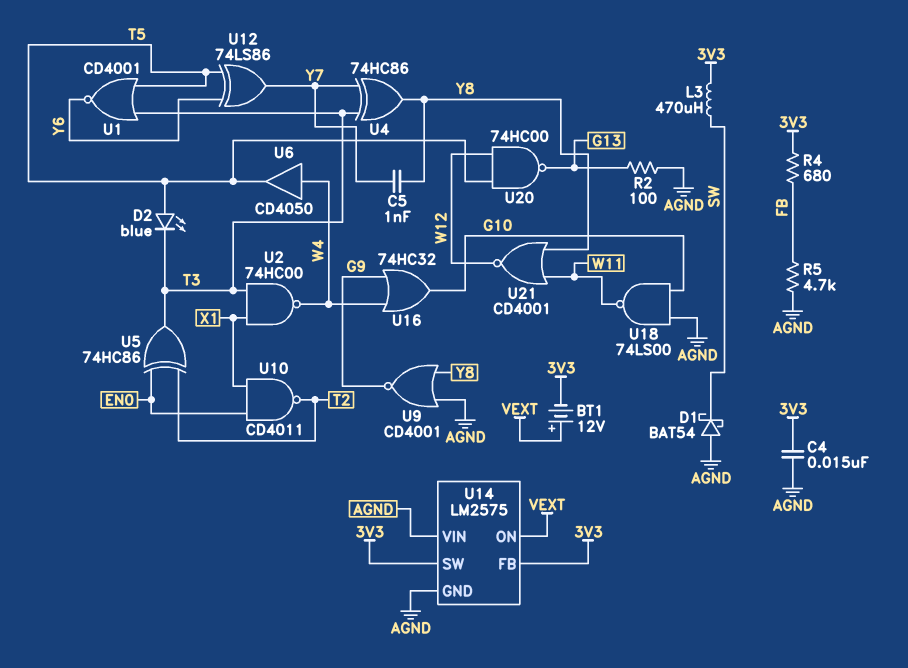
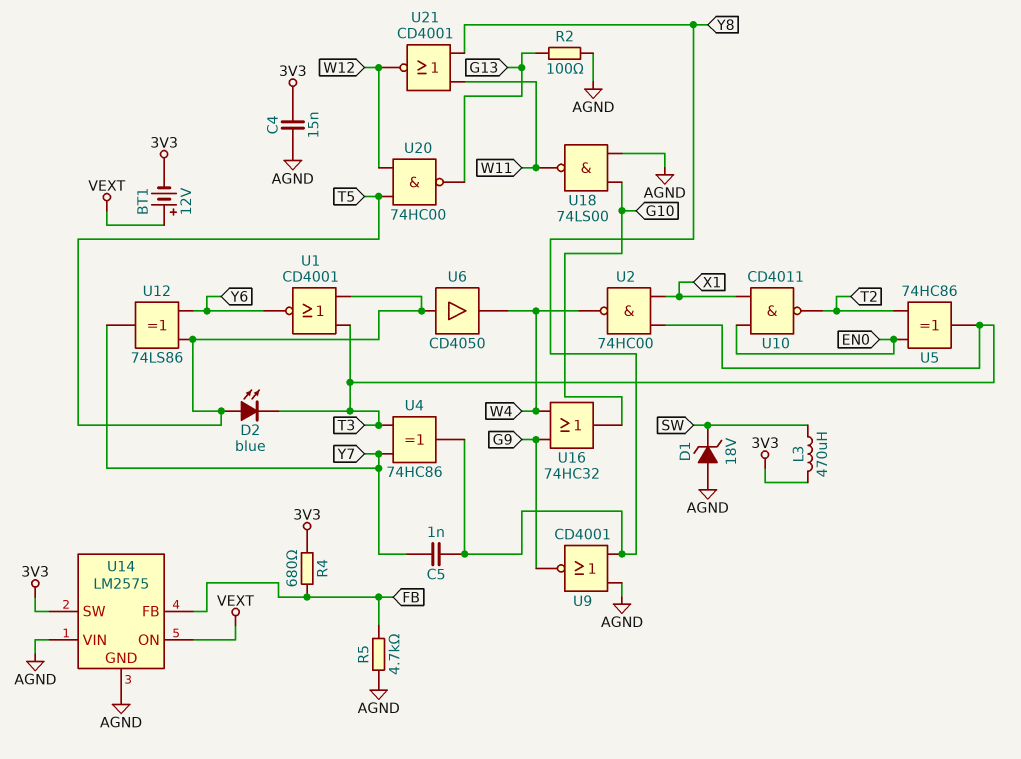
D1: schottky BAT54 (A AGND, K SW) -> zener 18V (A AGND, K SW)
U6: buffer CD4050 (in W4, out T5) -> buffer CD4050 (in T5, out W4)
U14 pin FB: 3V3 -> FB

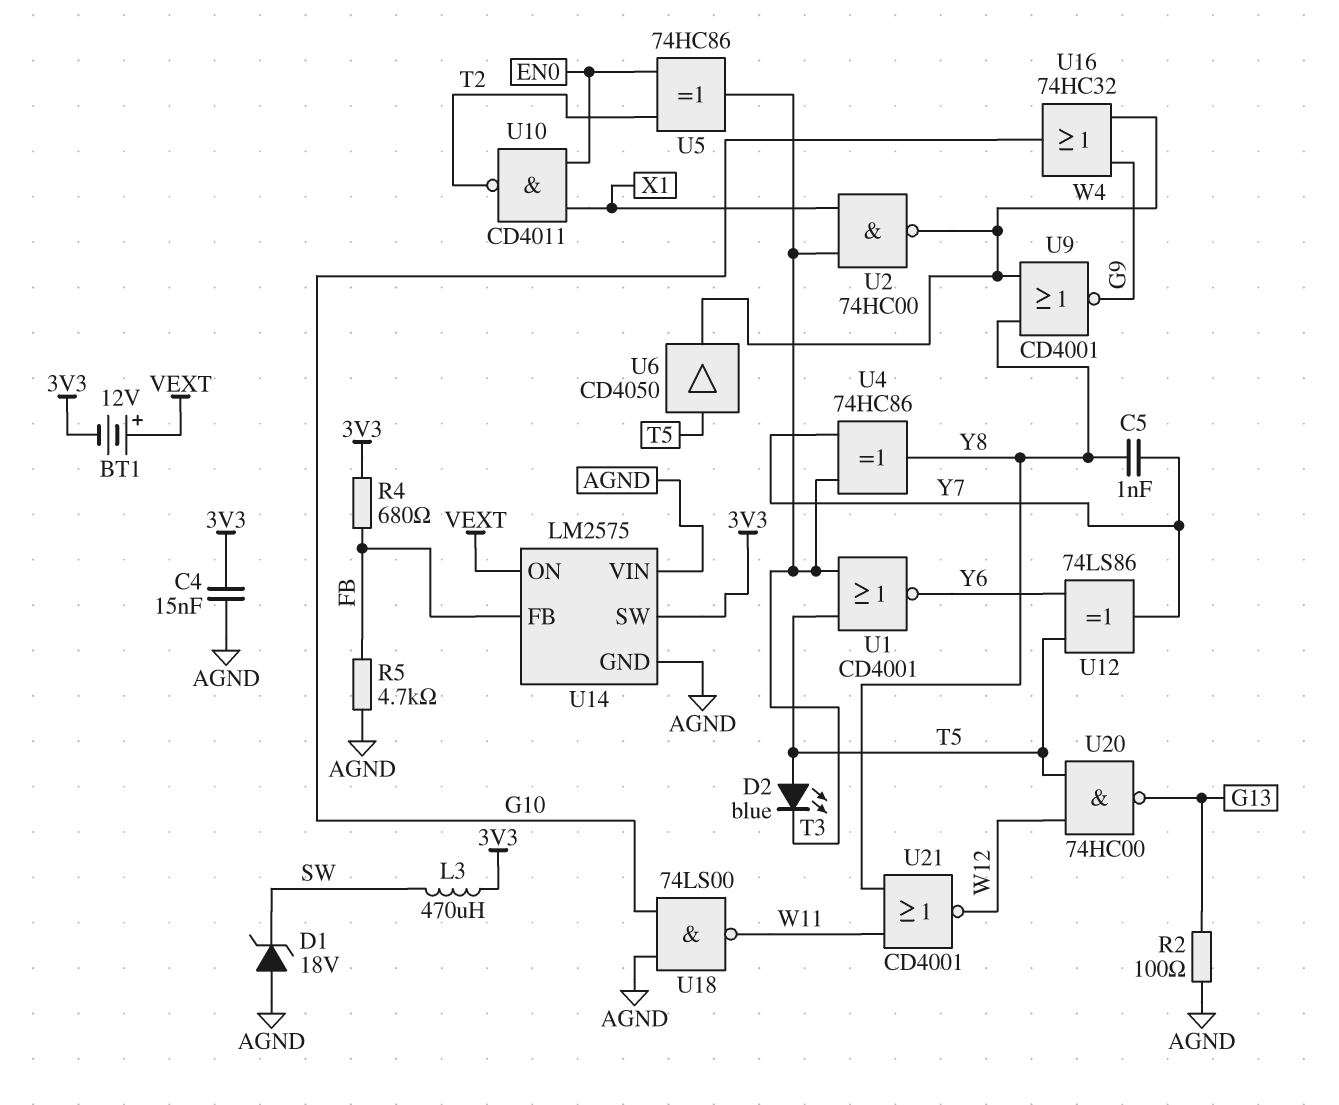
U9: NOR CD4001 (in AGND, in Y8, out G9) -> NOR CD4001 (in W4, in Y8, out G9)

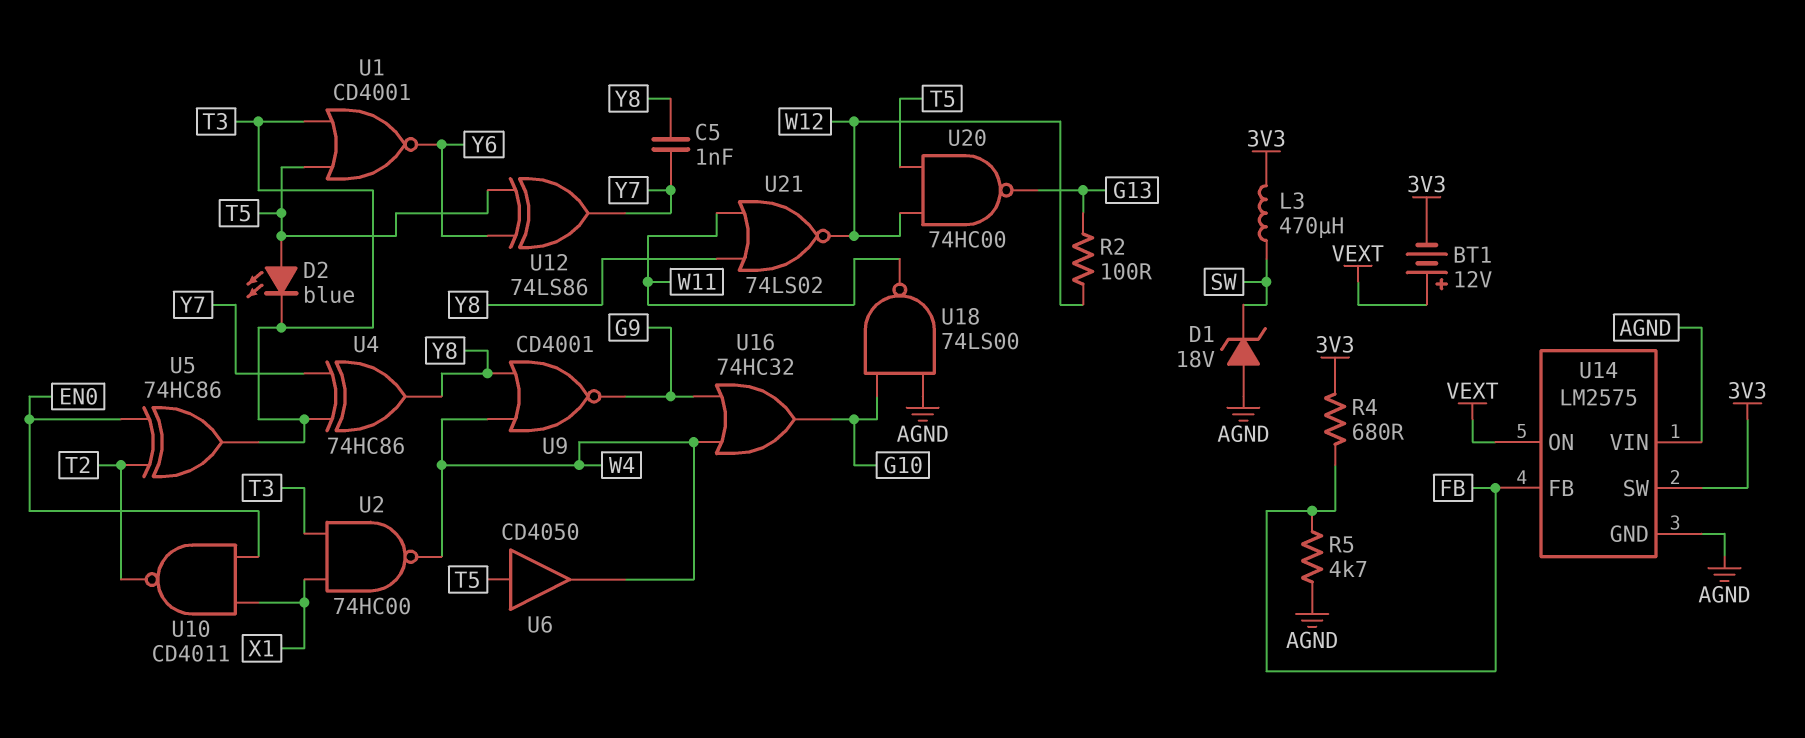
C4: 15nF (3V3, AGND) -> none
R2: 100 (AGND, G13) -> 100 (G13, W12)
U21: NOR CD4001 (in W11, in Y8, out W12) -> NOR 74LS02 (in W11, in Y8, out W12)

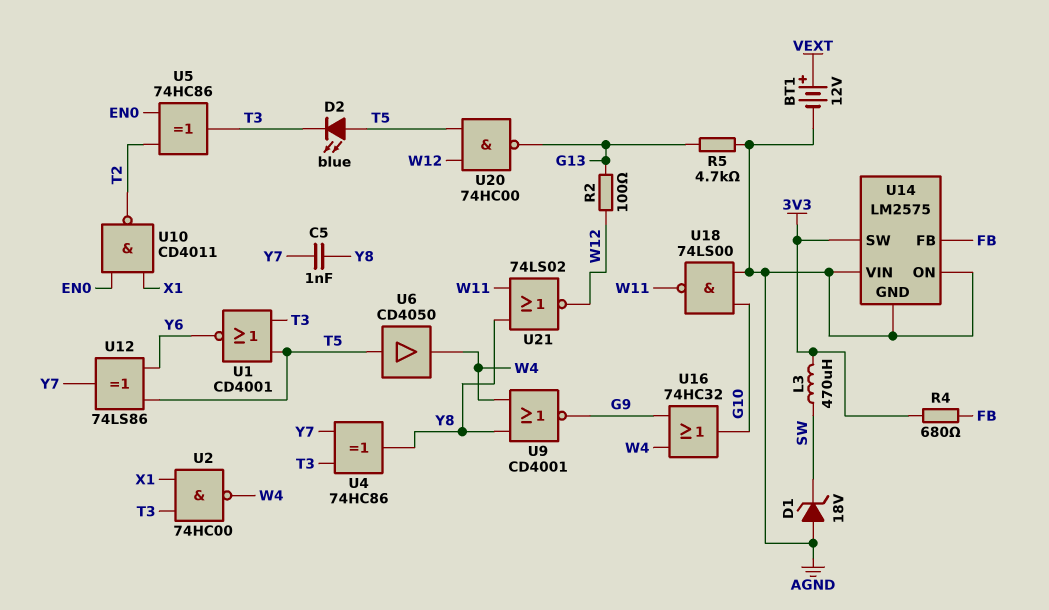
BT1: 12V (plus VEXT, minus 3V3) -> 12V (plus VEXT, minus AGND)
R5: 4.7k (AGND, FB) -> 4.7k (AGND, G13)
U14 pin ON: VEXT -> AGND

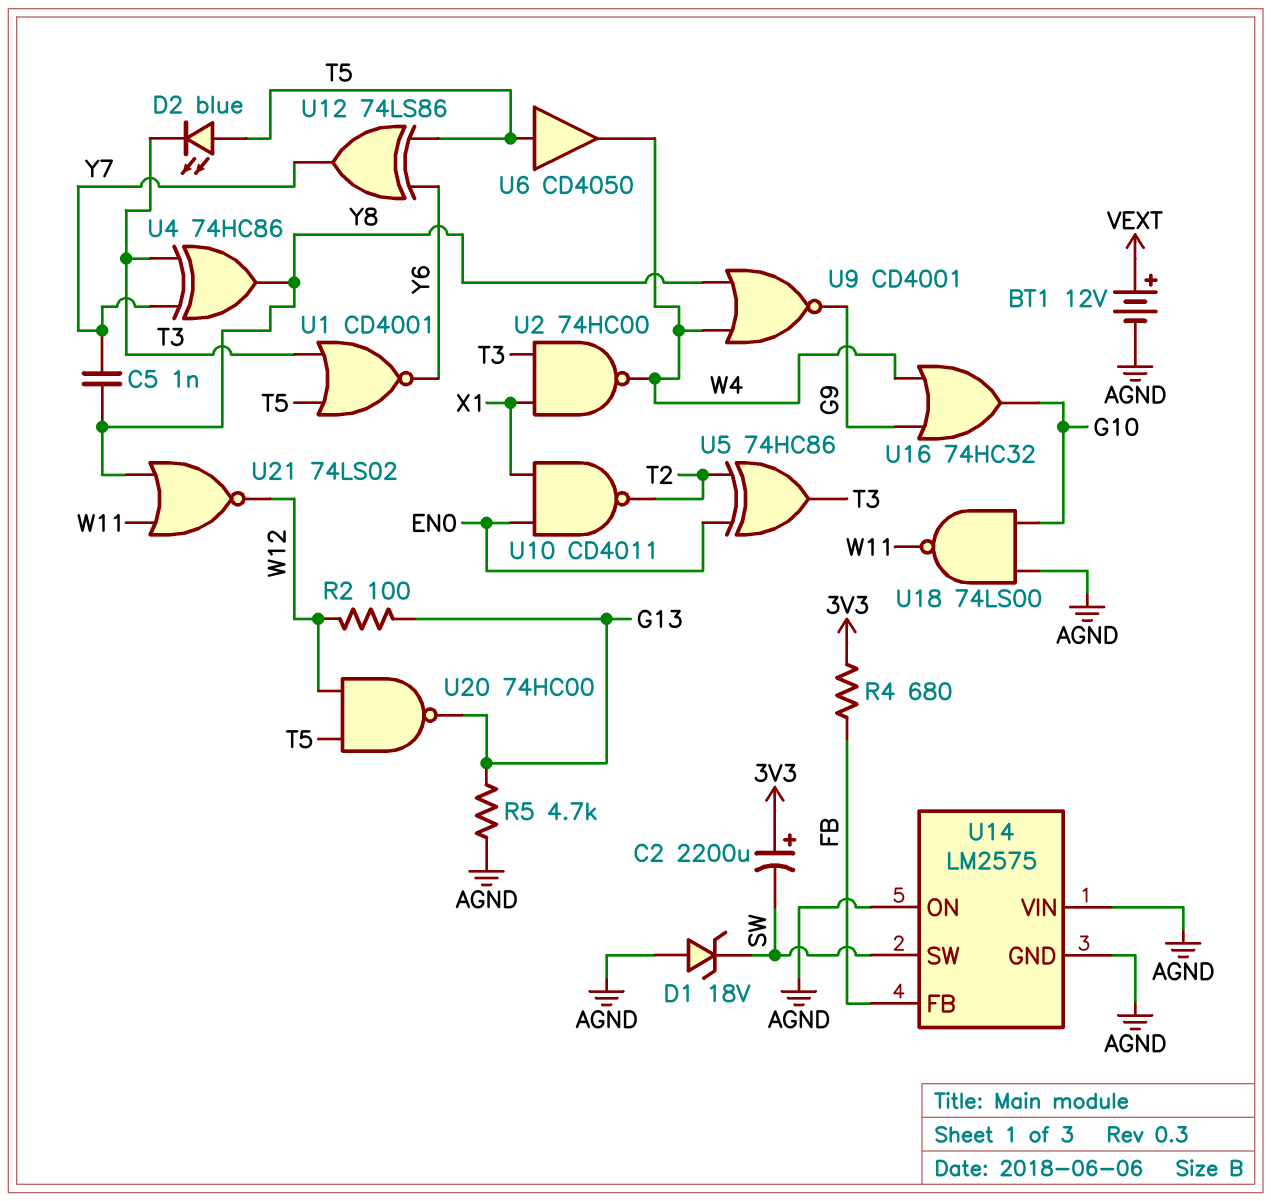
C2: none -> 2200uF (plus 3V3, minus SW)
L3: 470uH (3V3, SW) -> none
U14 pin SW: 3V3 -> SW

